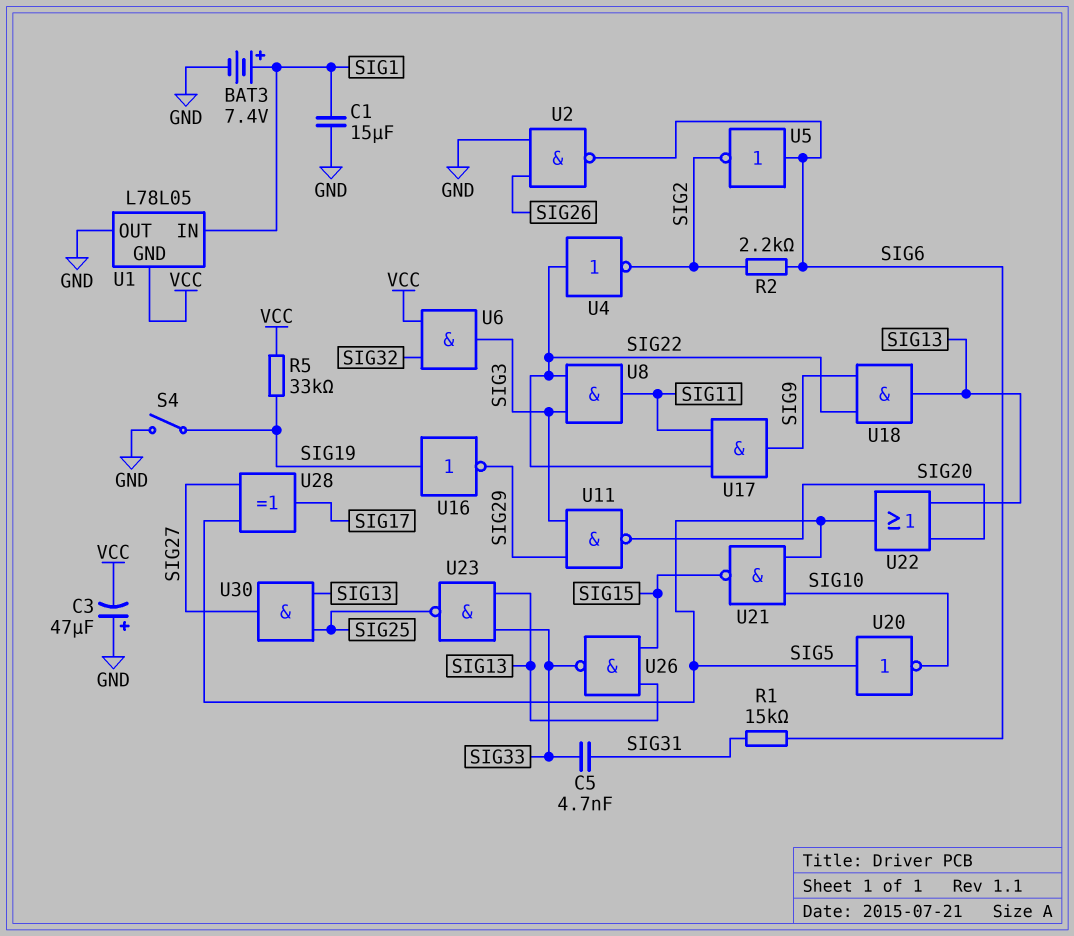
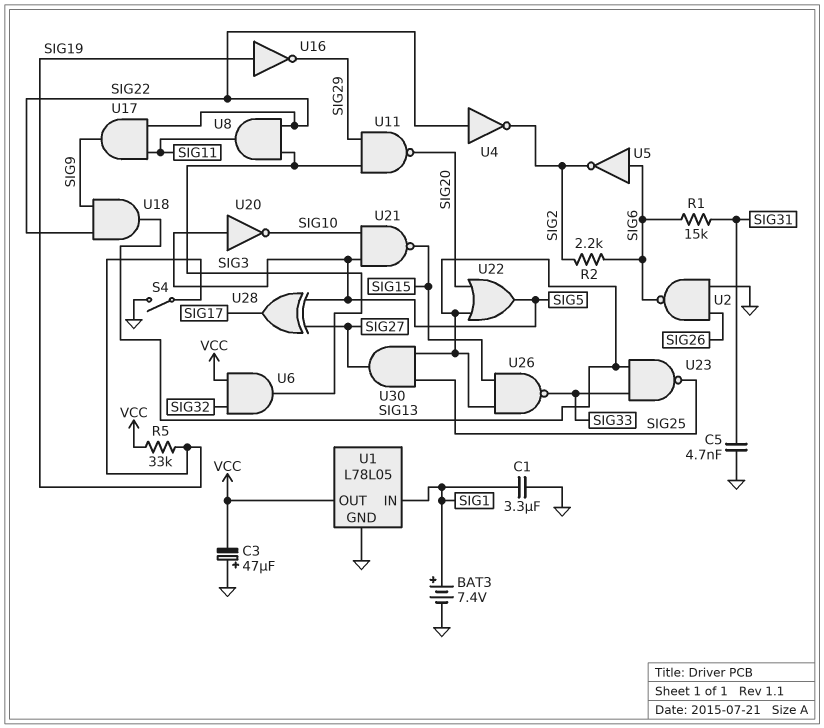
C1: 15uF (GND, SIG1) -> 3.3uF (GND, SIG1)
C5: 4.7nF (SIG31, SIG33) -> 4.7nF (GND, SIG31)
U1 pin GND: VCC -> GND
U1 pin OUT: GND -> VCC

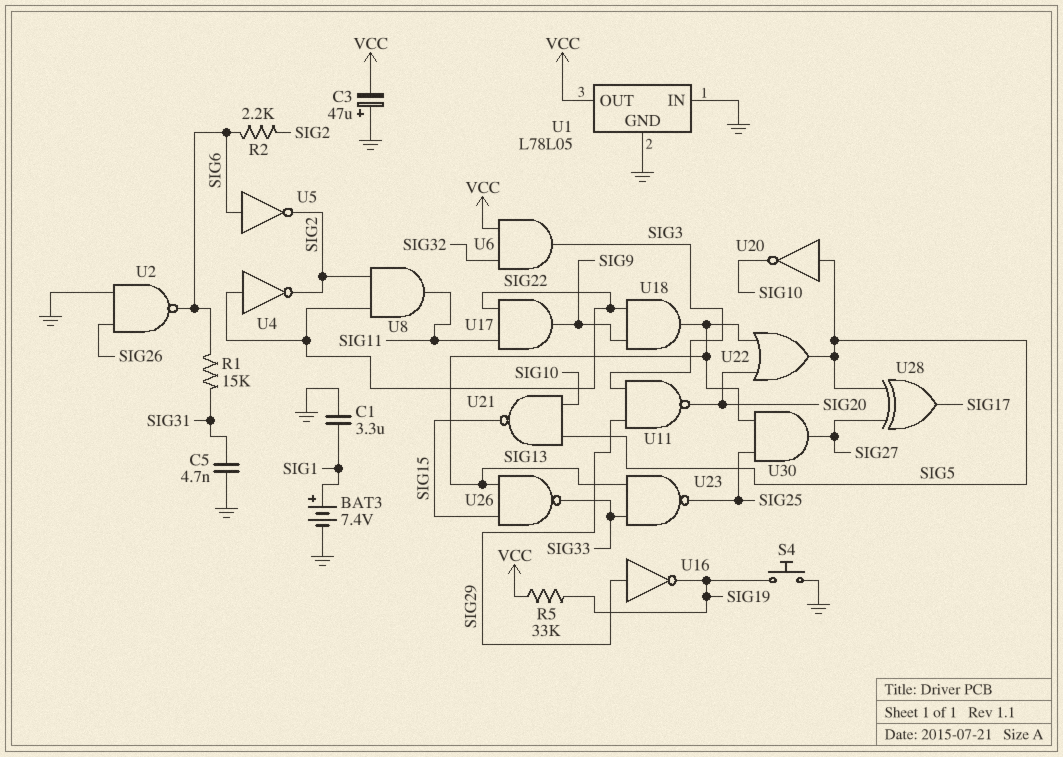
S4: switch (GND, SIG19) -> button (GND, SIG19)
U1 pin IN: SIG1 -> GND
U8: AND (in SIG3, in SIG22, out SIG11) -> AND (in SIG2, in SIG22, out SIG11)
U16: NOT (in SIG19, out SIG29) -> NOT (in SIG29, out SIG19)

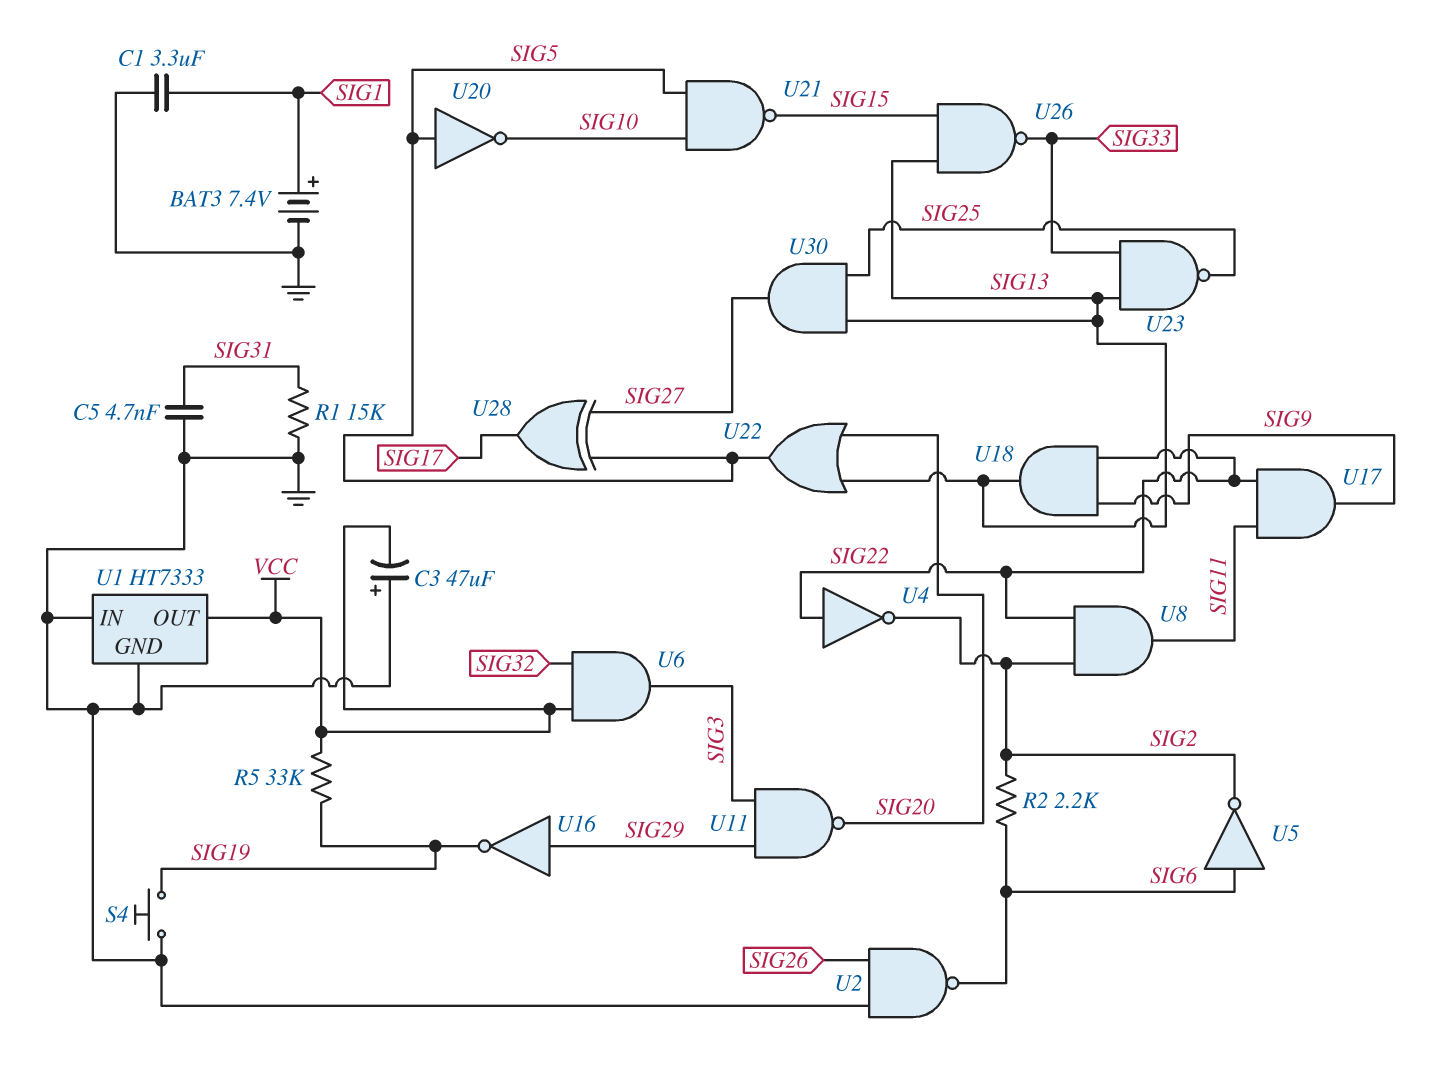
R1: 15k (SIG6, SIG31) -> 15k (GND, SIG31)
U1: L78L05 -> HT7333

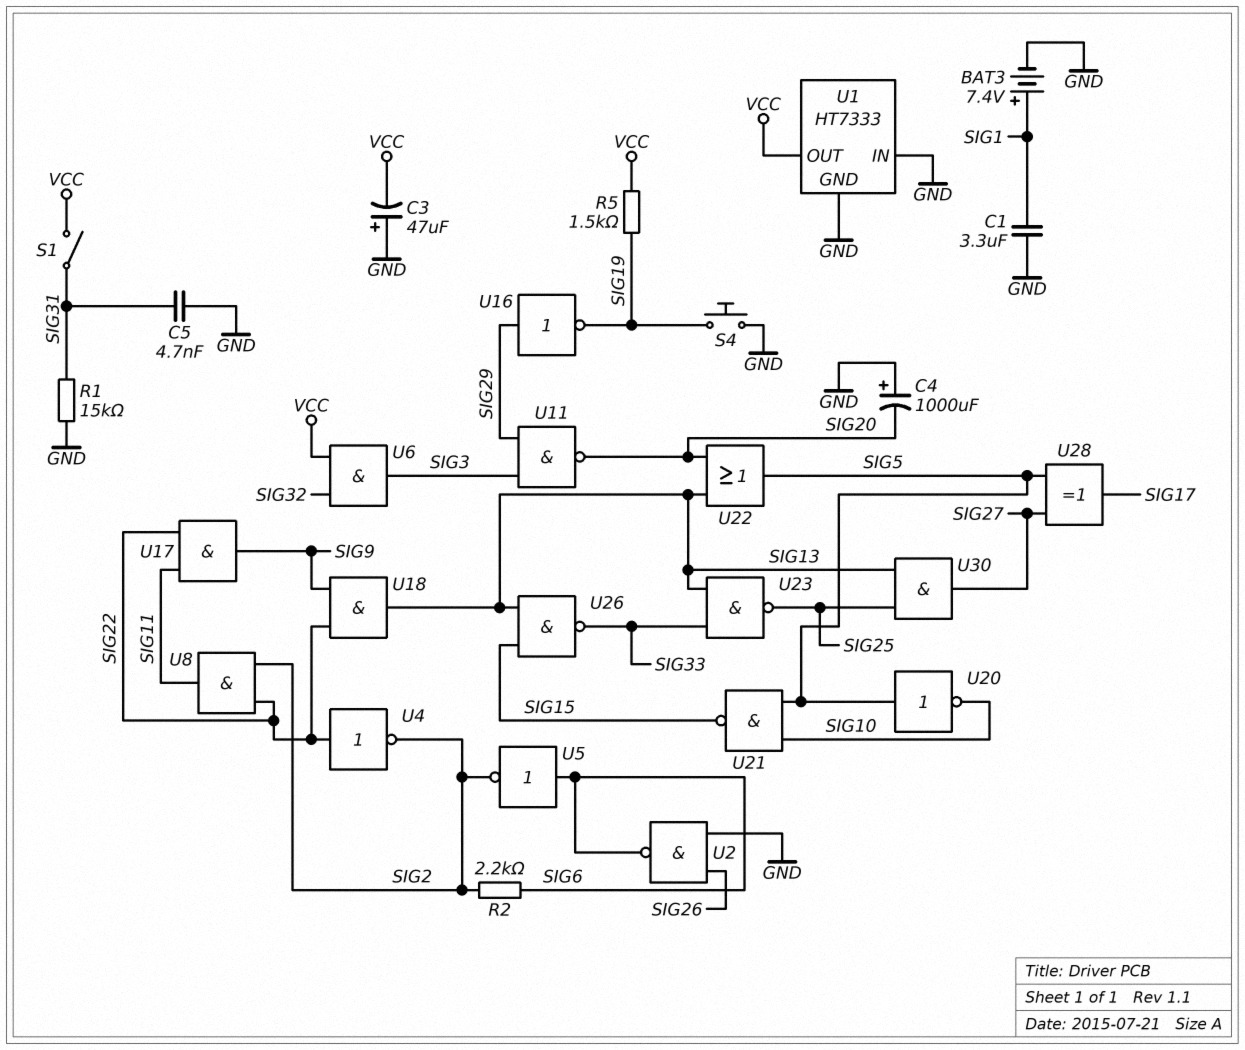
C4: none -> 1000uF (plus GND, minus SIG20)
R5: 33k (SIG19, VCC) -> 1.5k (SIG19, VCC)
S1: none -> switch (SIG31, VCC)

